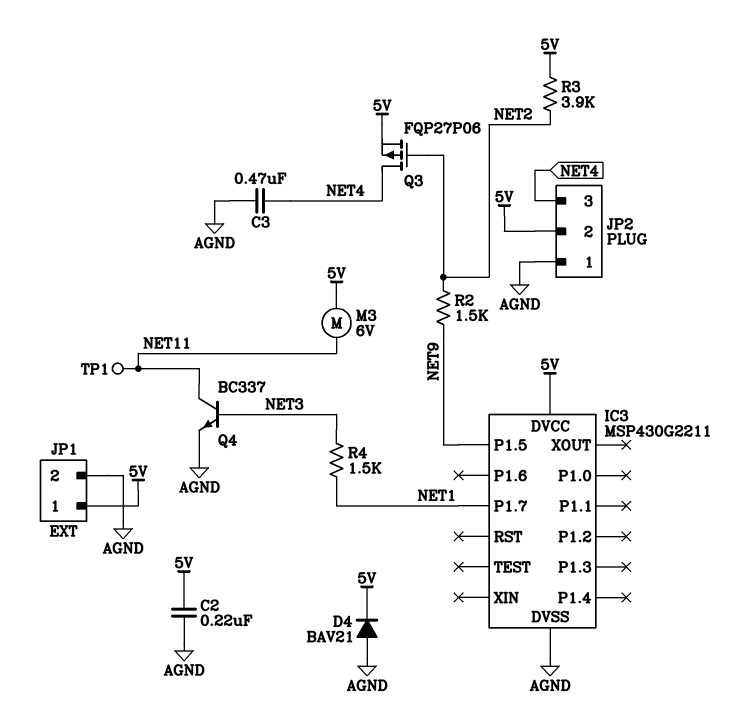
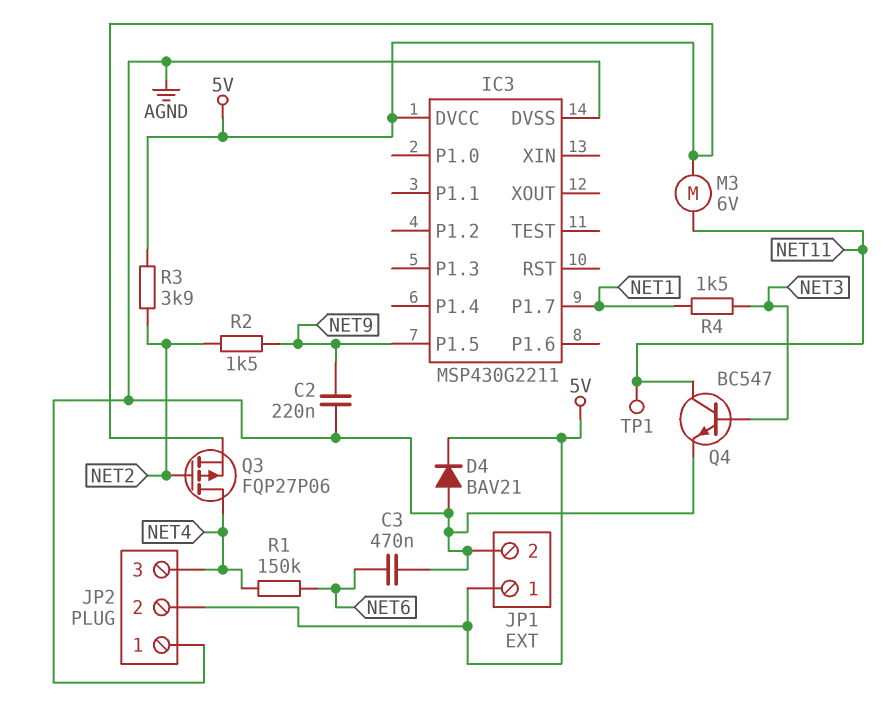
C2: 220nF (5V, AGND) -> 220nF (AGND, NET9)
C3: 470nF (AGND, NET4) -> 470nF (AGND, NET6)
Q4: NPN BC337 (B NET3, C NET11, E AGND) -> NPN BC547 (B NET3, C NET11, E AGND)
R1: none -> 150k (NET4, NET6)

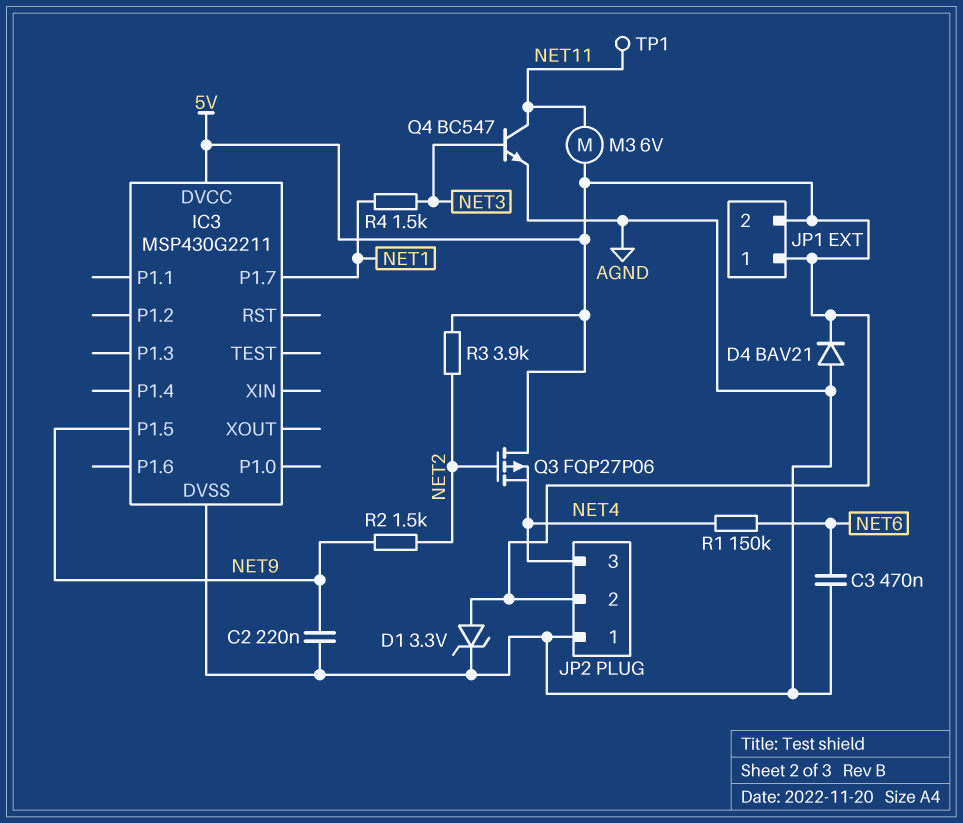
D1: none -> zener 3.3V (A 5V, K AGND)
JP1 pin 2: AGND -> 5V
Q3: PMOS FQP27P06 (G NET2, D NET4, S 5V) -> PMOS FQP27P06 (G NET2, D 5V, S NET4)

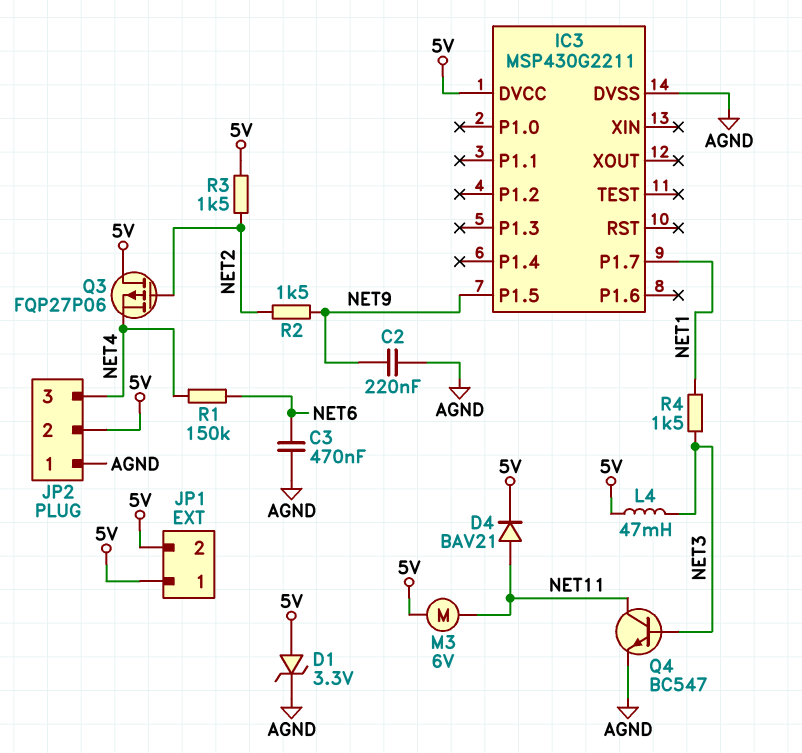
D4: diode BAV21 (A AGND, K 5V) -> diode BAV21 (A NET11, K 5V)
L4: none -> 47mH (5V, NET3)
R3: 3.9k (5V, NET2) -> 1.5k (5V, NET2)
TP1: test point (NET11) -> none

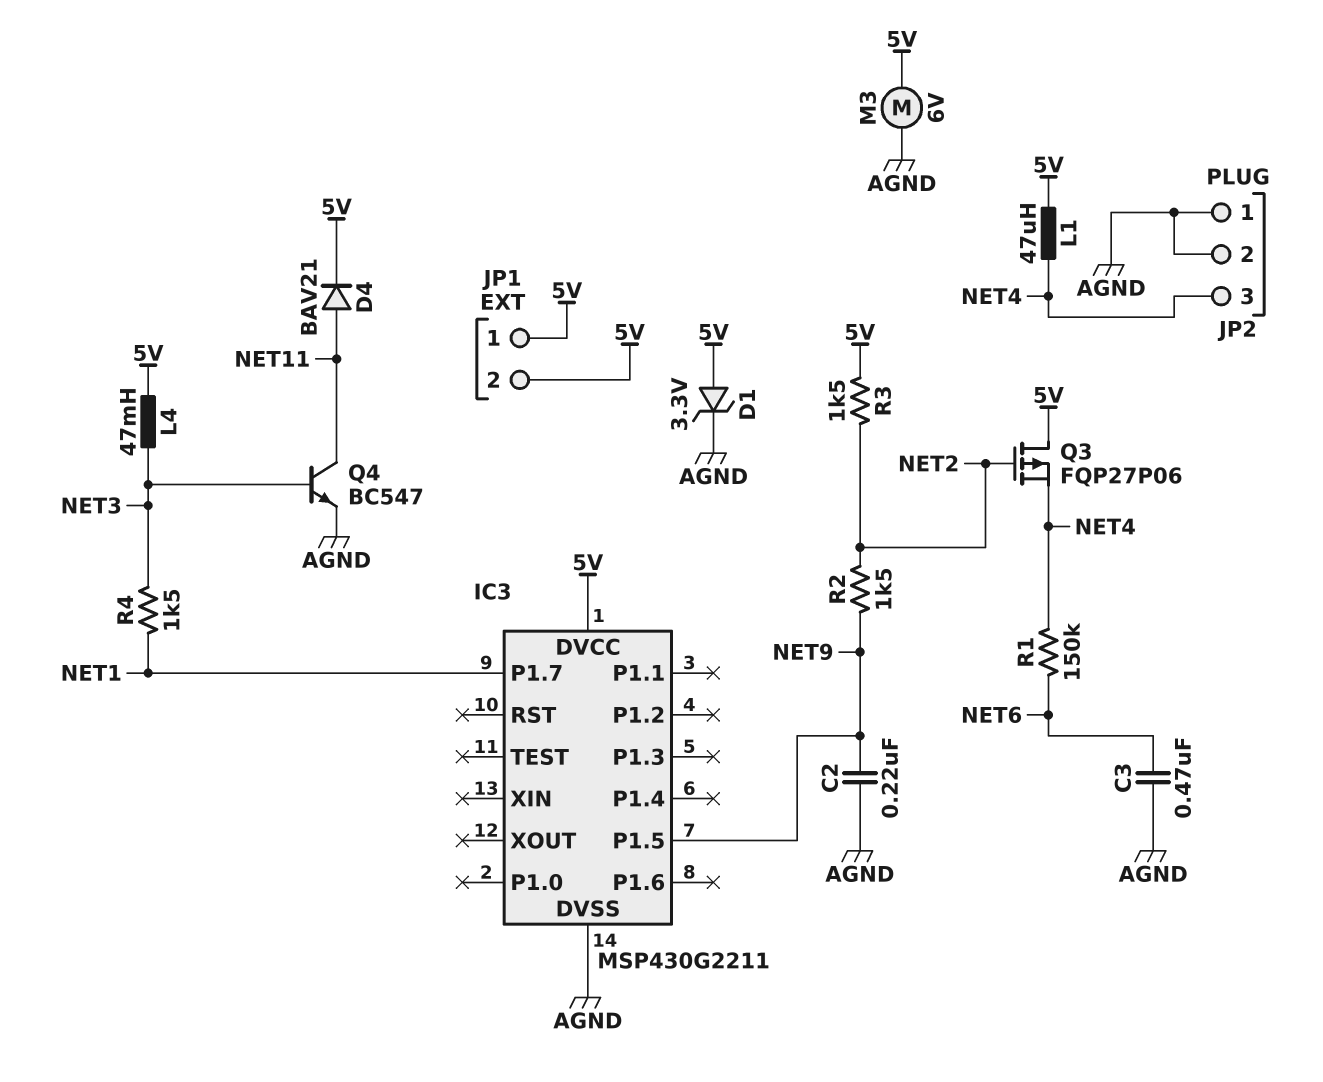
JP2 pin 2: 5V -> AGND
L1: none -> 47uH (5V, NET4)
M3: motor 6V (5V, NET11) -> motor 6V (5V, AGND)

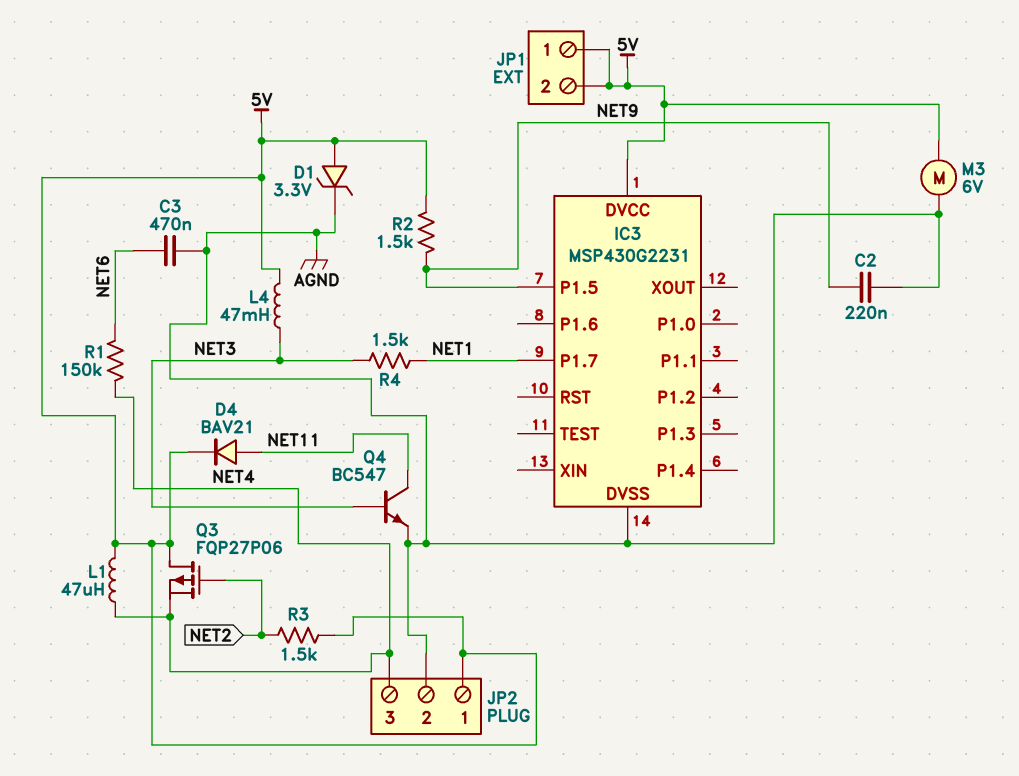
IC3: MSP430G2211 -> MSP430G2231
JP2 pin 1: AGND -> 5V
R2: 1.5k (NET2, NET9) -> 1.5k (5V, NET9)

